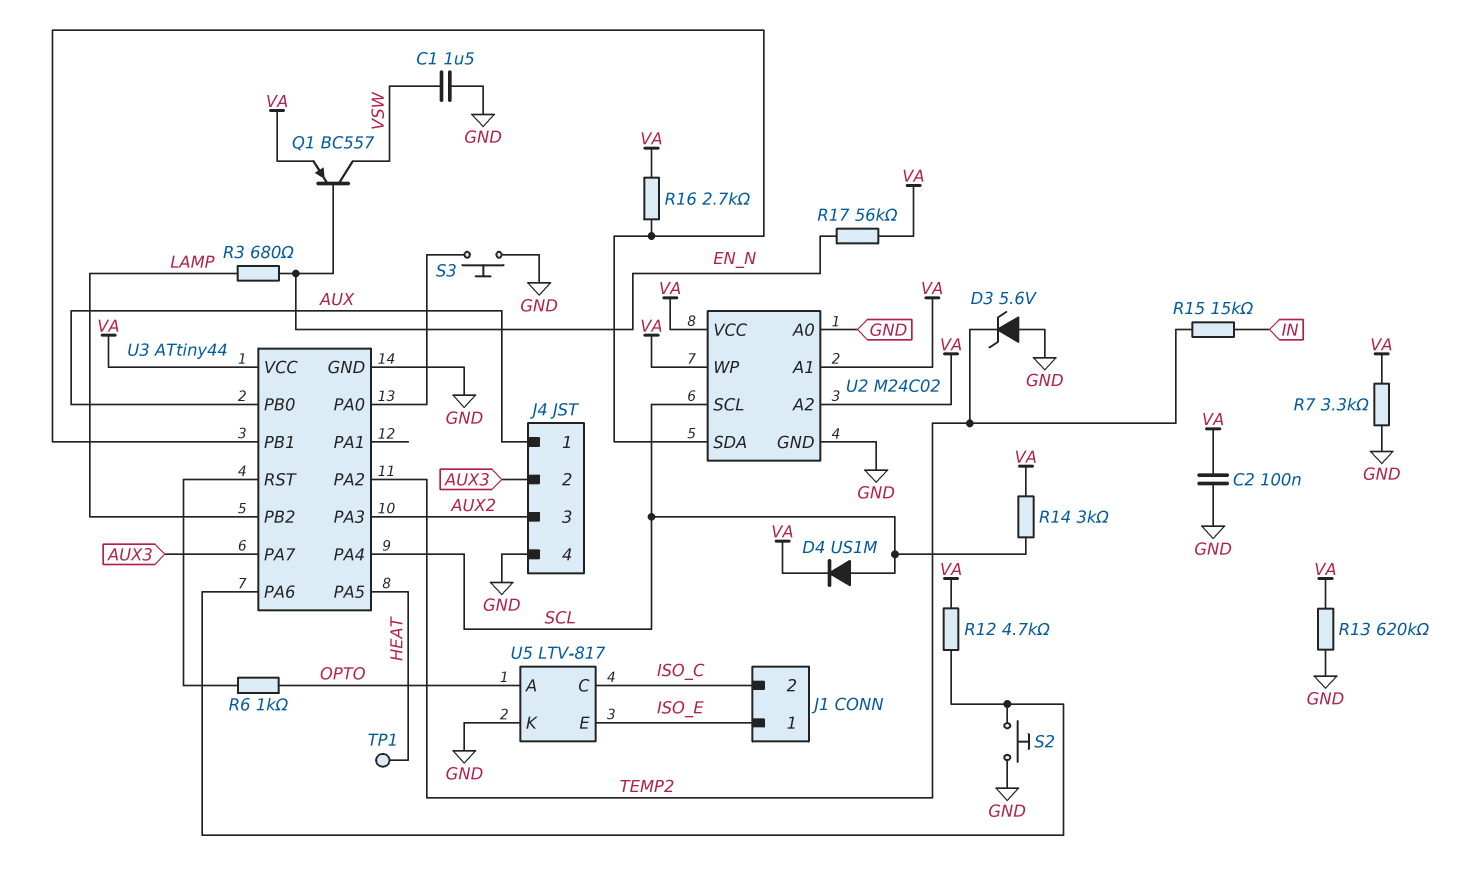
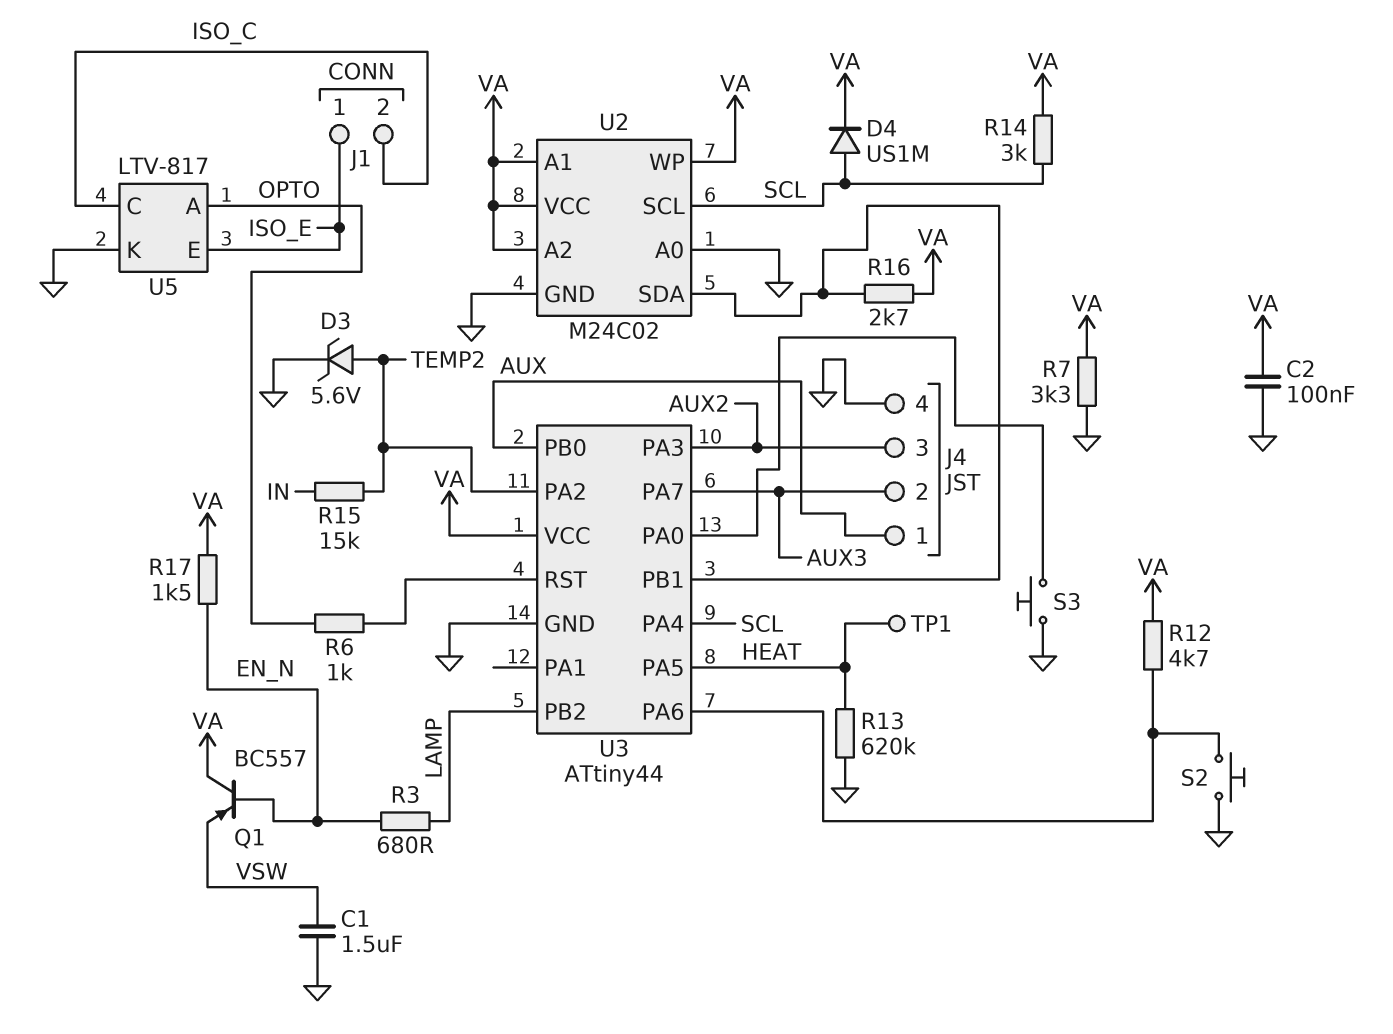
D3: zener 5.6V (A GND, K TEMP2) -> zener 5.6V (A TEMP2, K GND)
Q1: PNP BC557 (B EN_N, C VSW, E VA) -> PNP BC557 (B EN_N, C VA, E VSW)
R13: 620k (GND, VA) -> 620k (GND, HEAT)
R17: 56k (EN_N, VA) -> 1.5k (EN_N, VA)

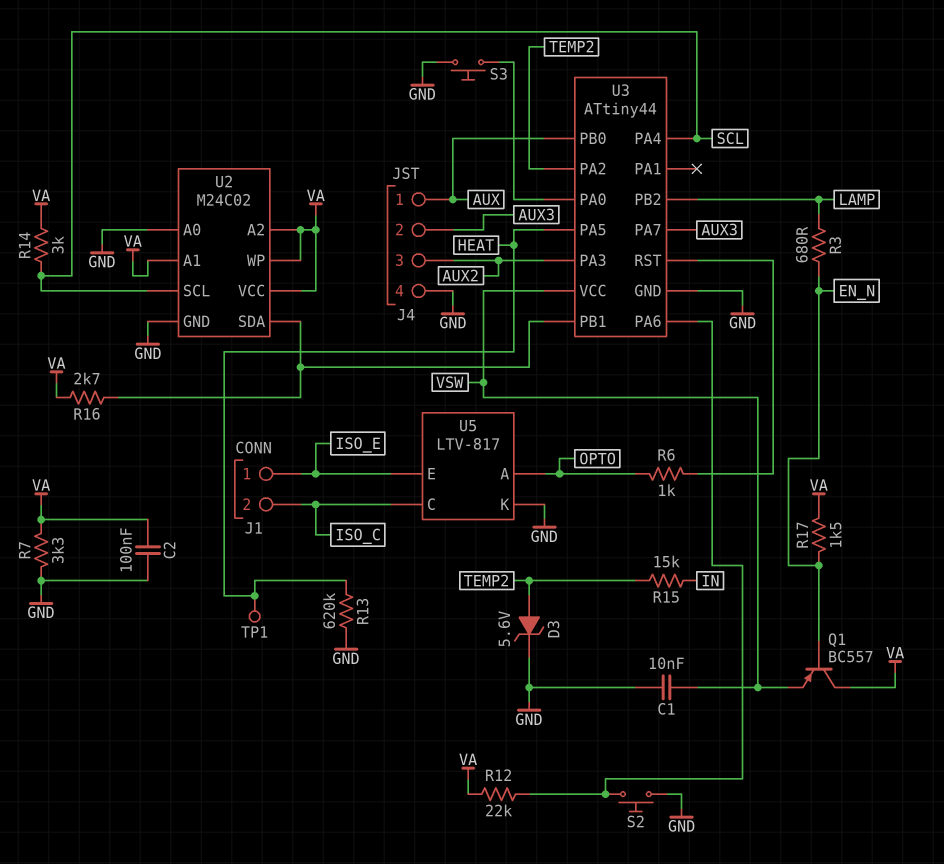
C1: 1.5uF (GND, VSW) -> 10nF (GND, VSW)
D4: diode US1M (A SCL, K VA) -> none
R12: 4.7k (U3/PA6, VA) -> 22k (U3/PA6, VA)
U3 pin VCC: VA -> VSW

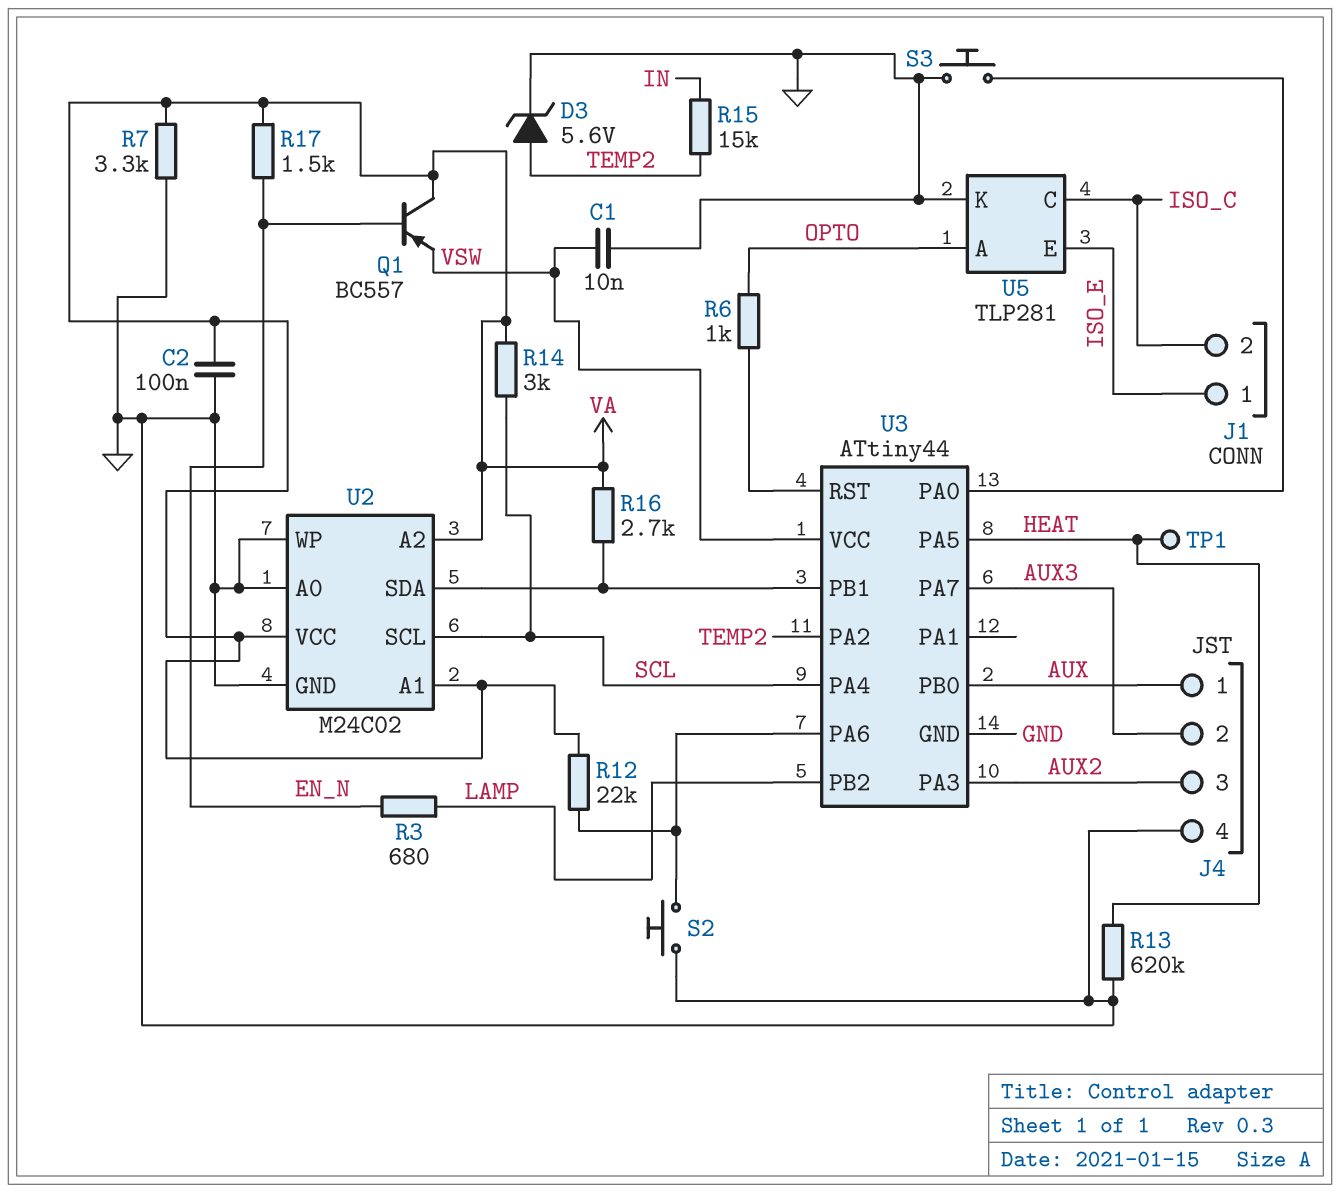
U2 pin WP: VA -> GND
U5: LTV-817 -> TLP281

